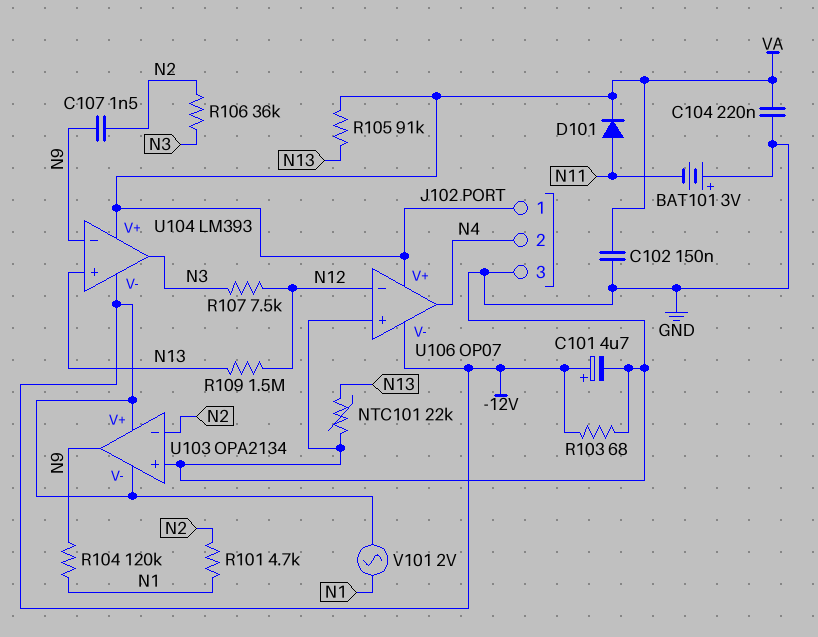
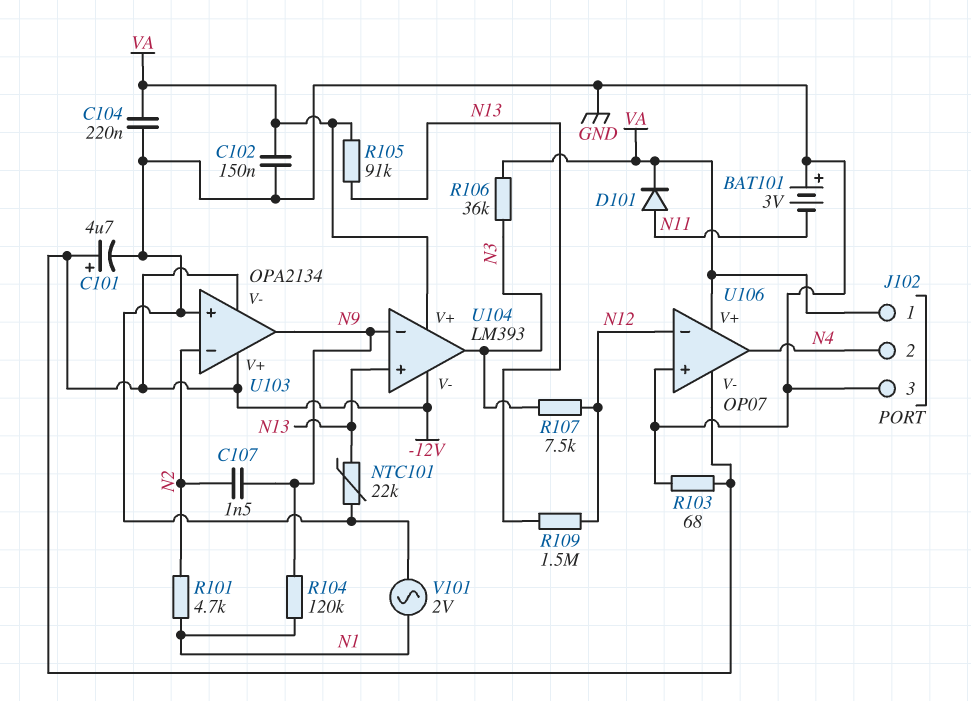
R106: 36k (N2, N3) -> 36k (N3, VA)
V101: AC 2V (-12V, N1) -> AC 2V (GND, N1)

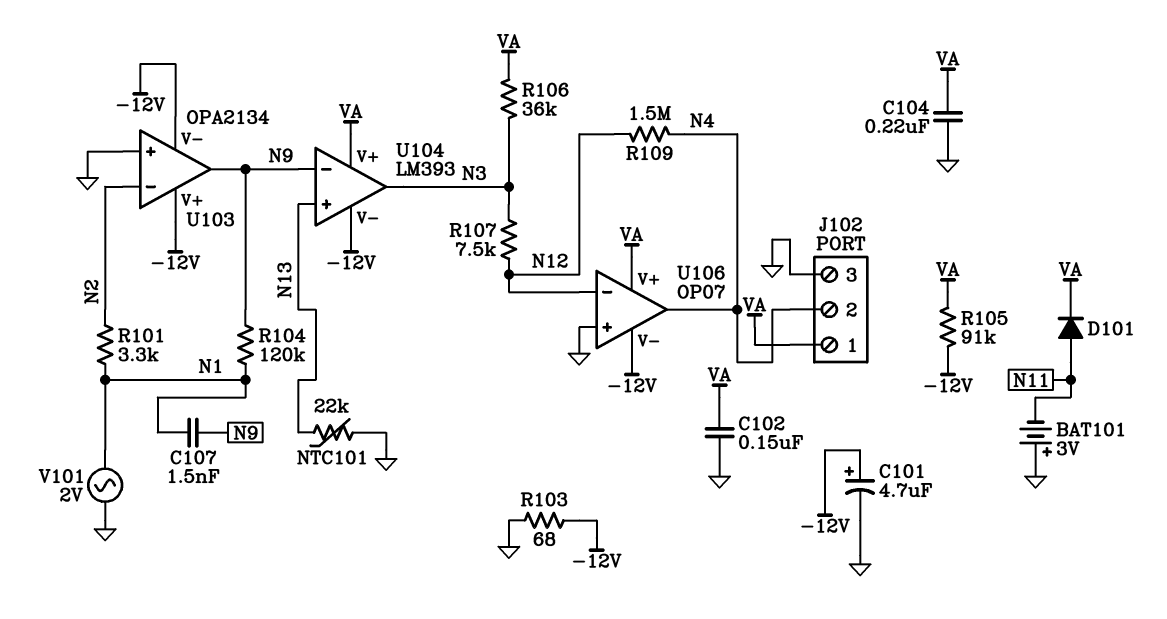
C107: 1.5nF (N2, N9) -> 1.5nF (N1, N9)
R101: 4.7k (N1, N2) -> 3.3k (N1, N2)
R105: 91k (N13, VA) -> 91k (-12V, VA)
R109: 1.5M (N12, N13) -> 1.5M (N4, N12)

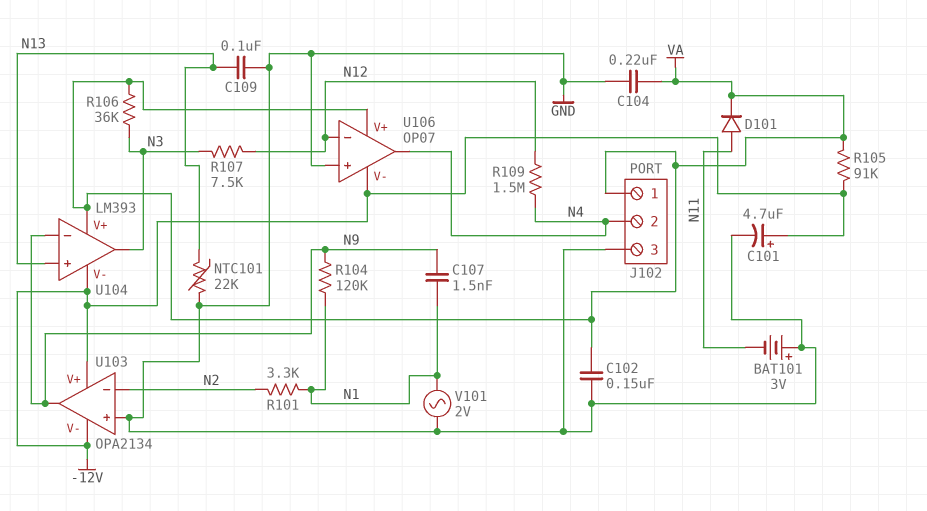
C109: none -> 100nF (GND, N13)
R103: 68 (-12V, GND) -> none

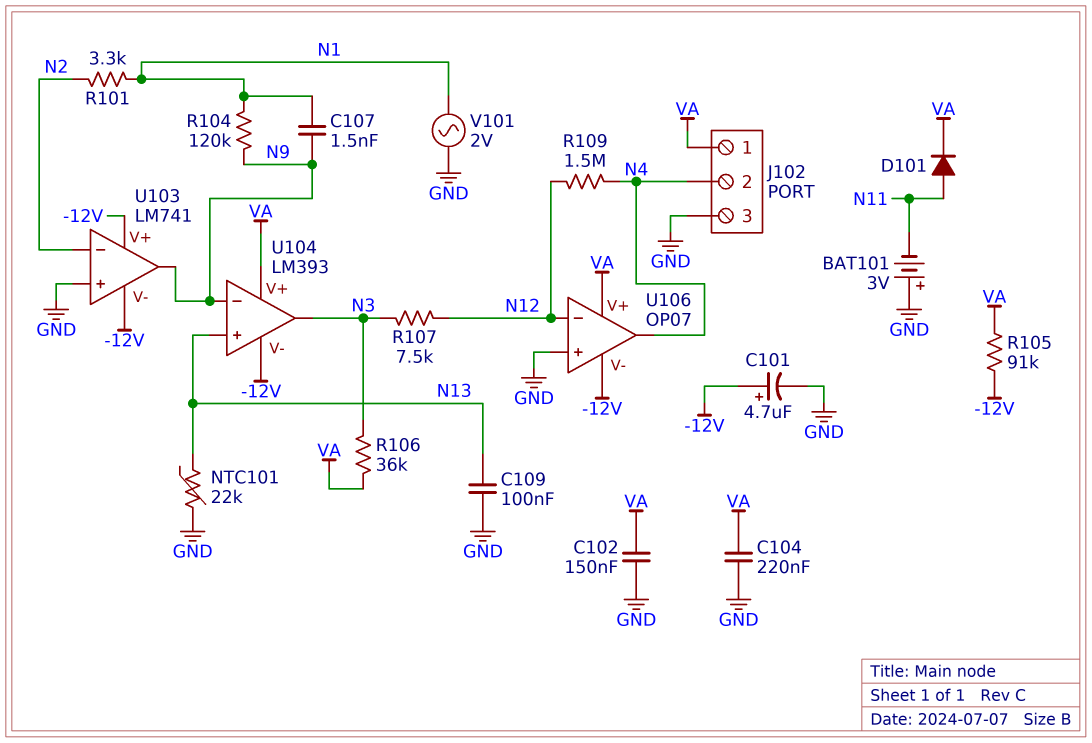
U103: OPA2134 -> LM741

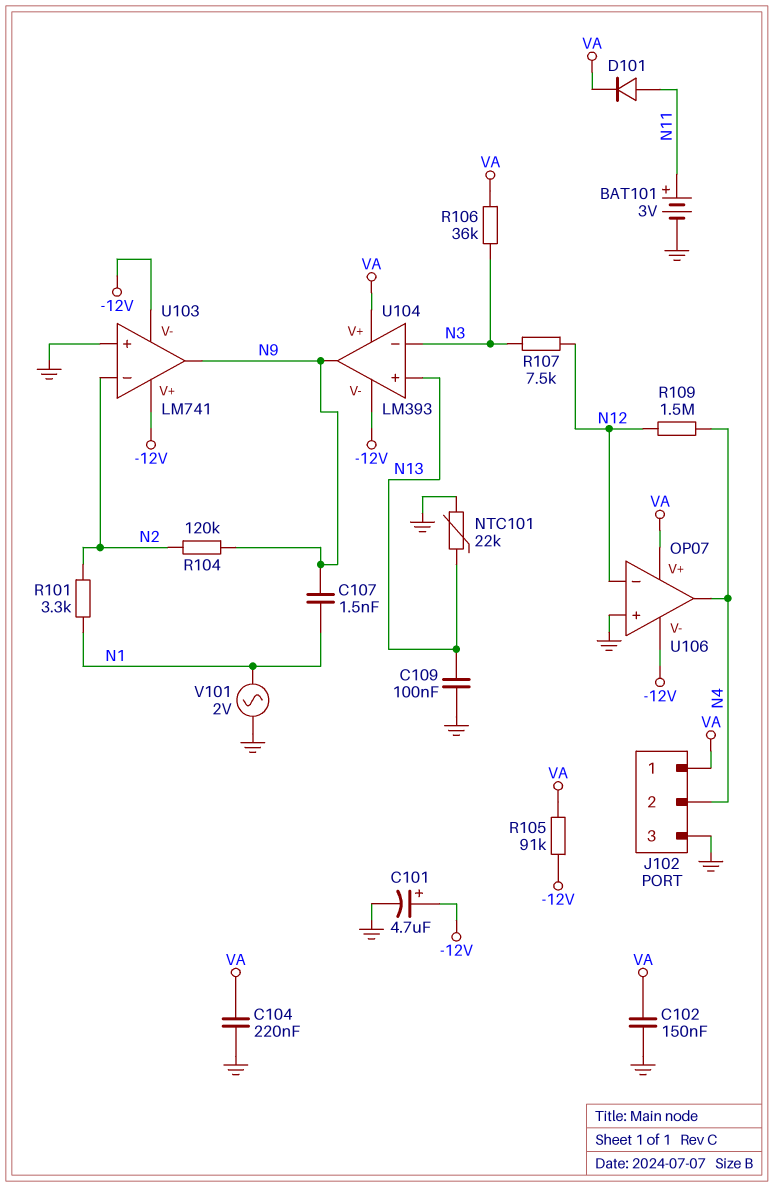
BAT101: 3V (plus GND, minus N11) -> 3V (plus N11, minus GND)
R104: 120k (N1, N9) -> 120k (N2, N9)
U104 pin in-: N9 -> N3
U104 pin out: N3 -> N9

